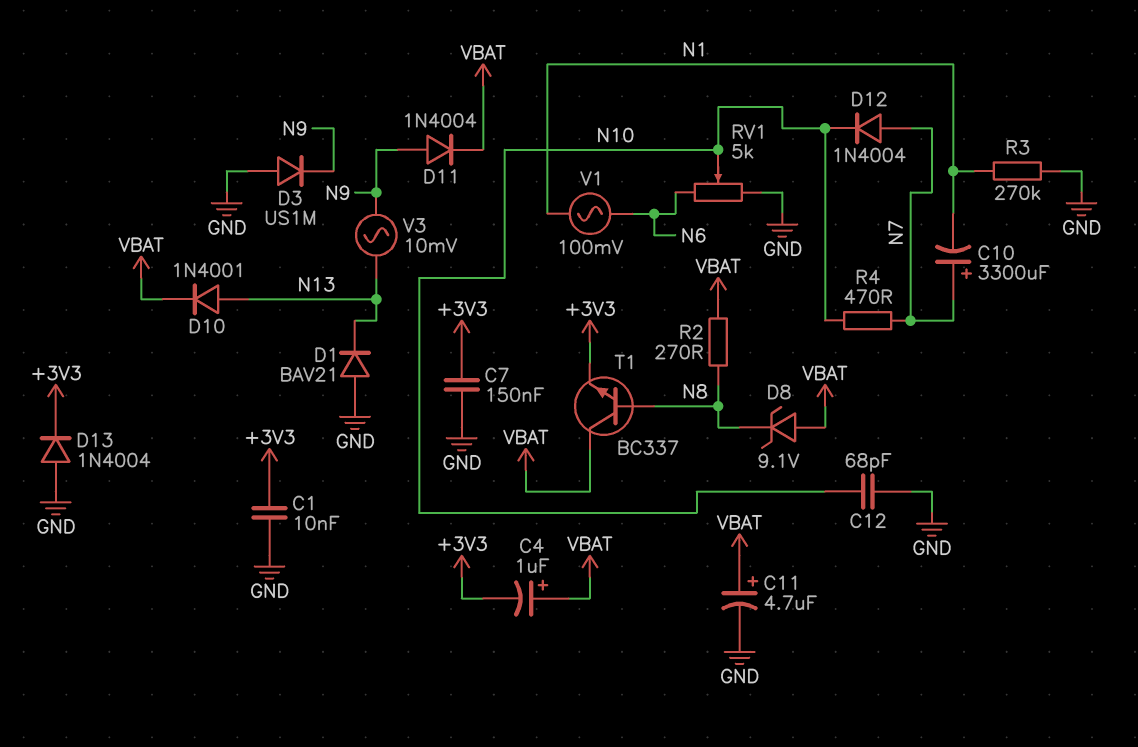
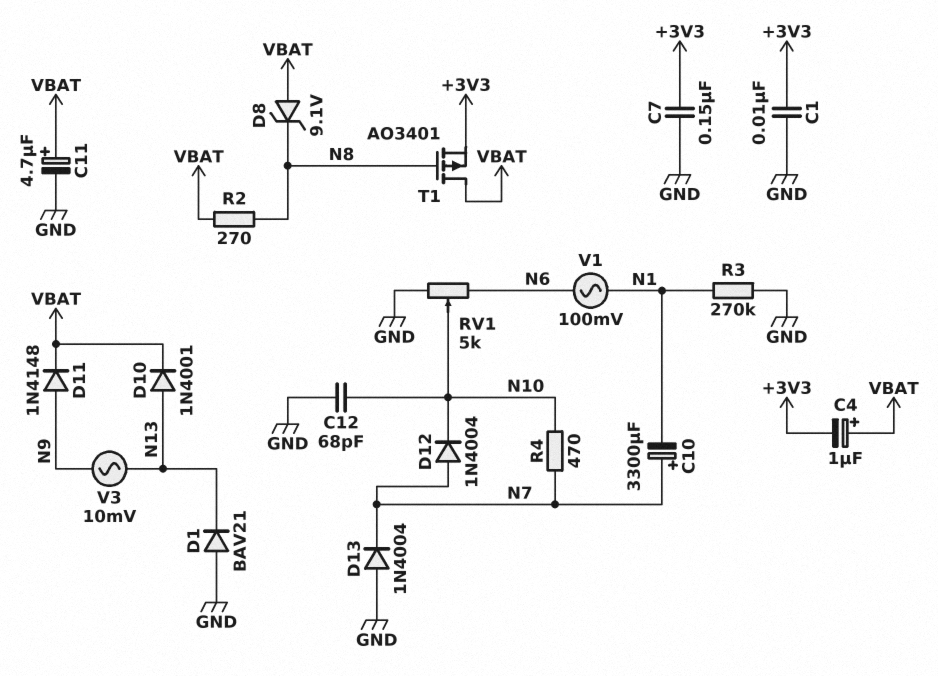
D3: diode US1M (A GND, K N9) -> none
D11: diode 1N4004 (A N9, K VBAT) -> diode 1N4148 (A N9, K VBAT)
D13: diode 1N4004 (A GND, K +3V3) -> diode 1N4004 (A GND, K N7)
T1: NPN BC337 (B N8, C VBAT, E +3V3) -> PMOS AO3401 (G N8, D VBAT, S +3V3)

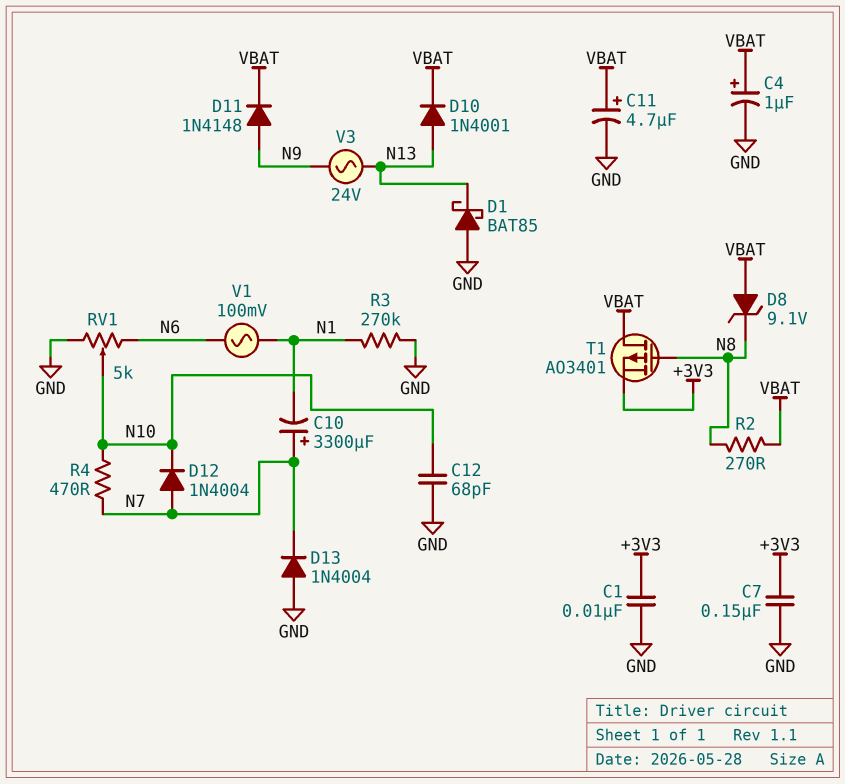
C4: 1uF (plus VBAT, minus +3V3) -> 1uF (plus VBAT, minus GND)
D1: diode BAV21 (A GND, K N13) -> schottky BAT85 (A GND, K N13)
V3: AC 10mV (N9, N13) -> AC 24V (N9, N13)

